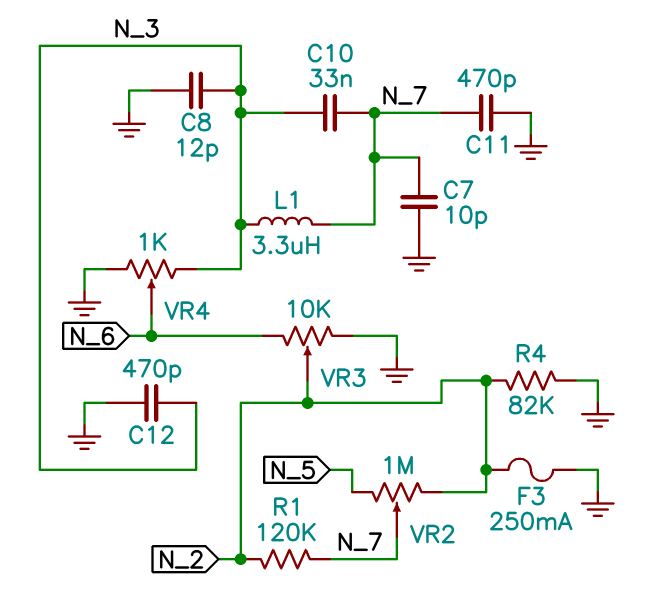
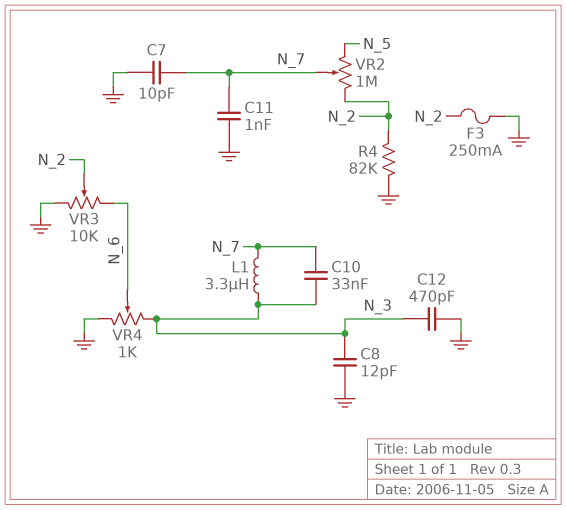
C11: 470pF (GND, N_7) -> 1nF (GND, N_7)
R1: 120k (N_2, N_7) -> none

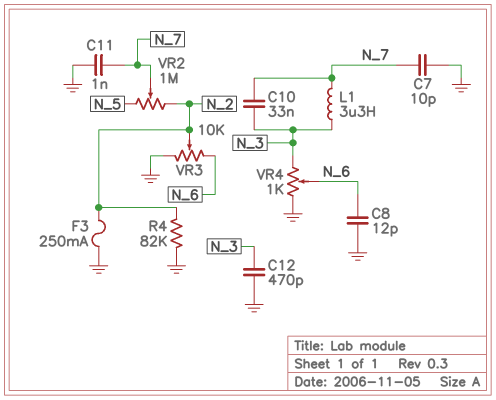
C8: 12pF (GND, N_3) -> 12pF (GND, N_6)

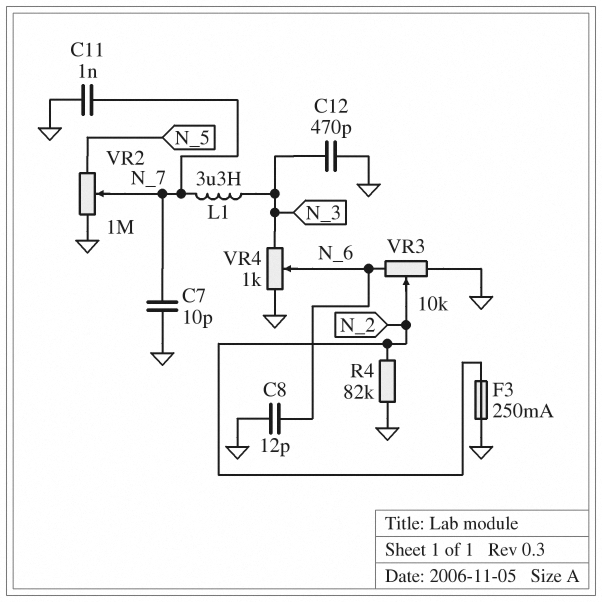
C10: 33nF (N_3, N_7) -> none
VR2: 1M (N_2, N_5, wiper N_7) -> 1M (GND, N_5, wiper N_7)

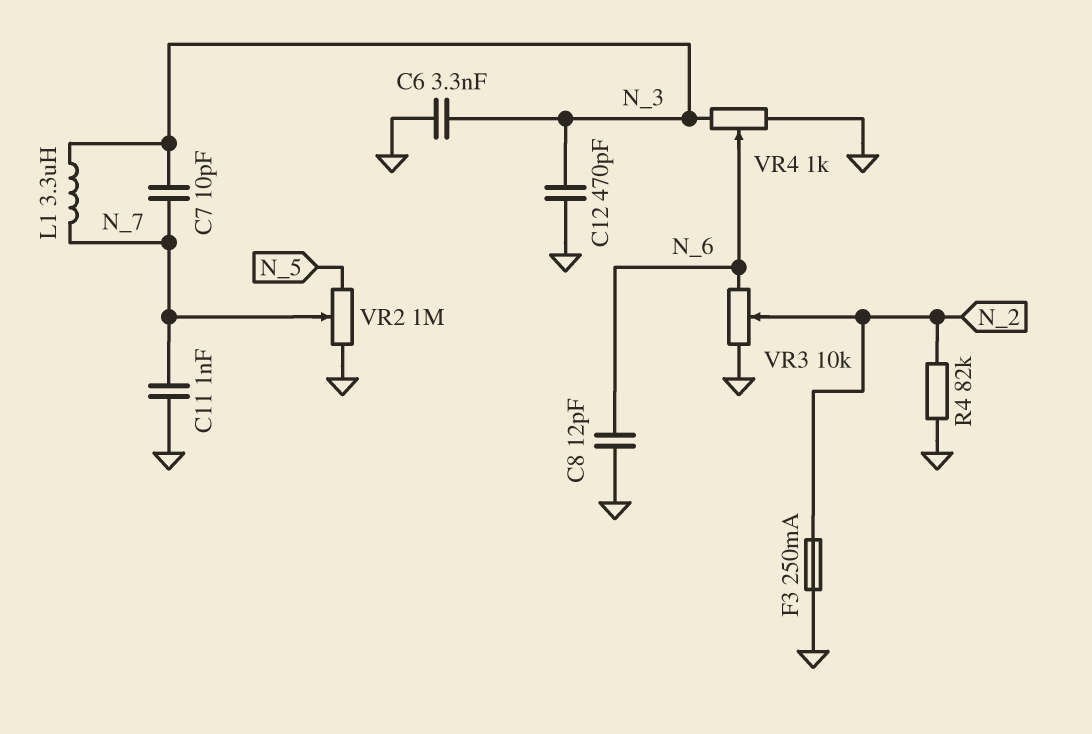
C6: none -> 3.3nF (GND, N_3)
C7: 10pF (GND, N_7) -> 10pF (N_3, N_7)

